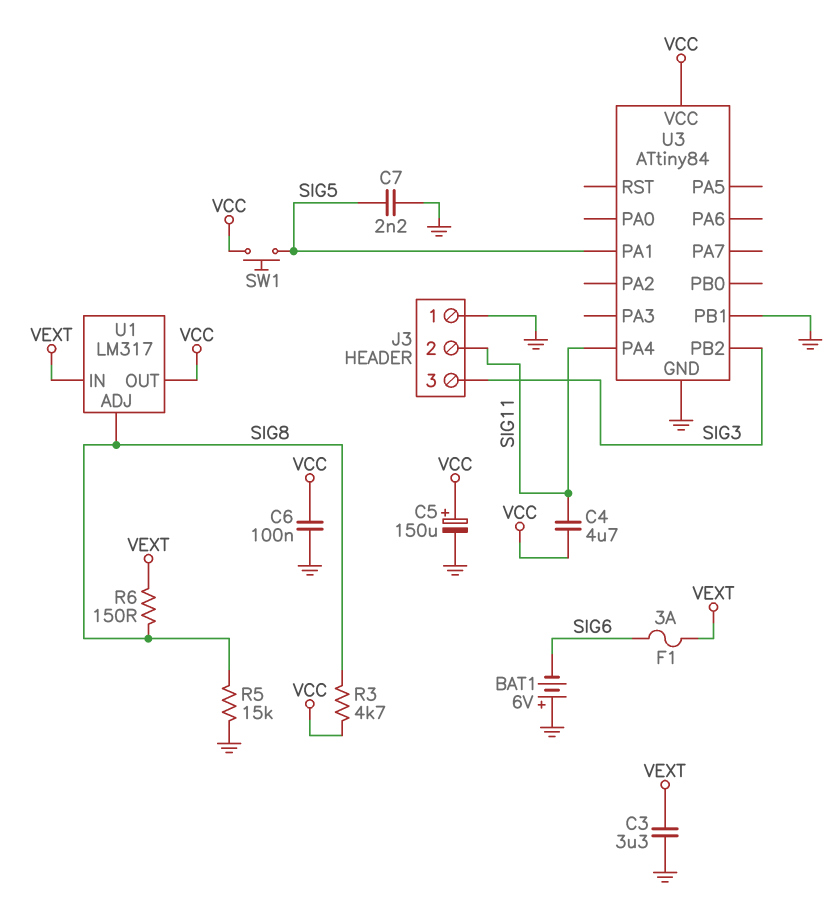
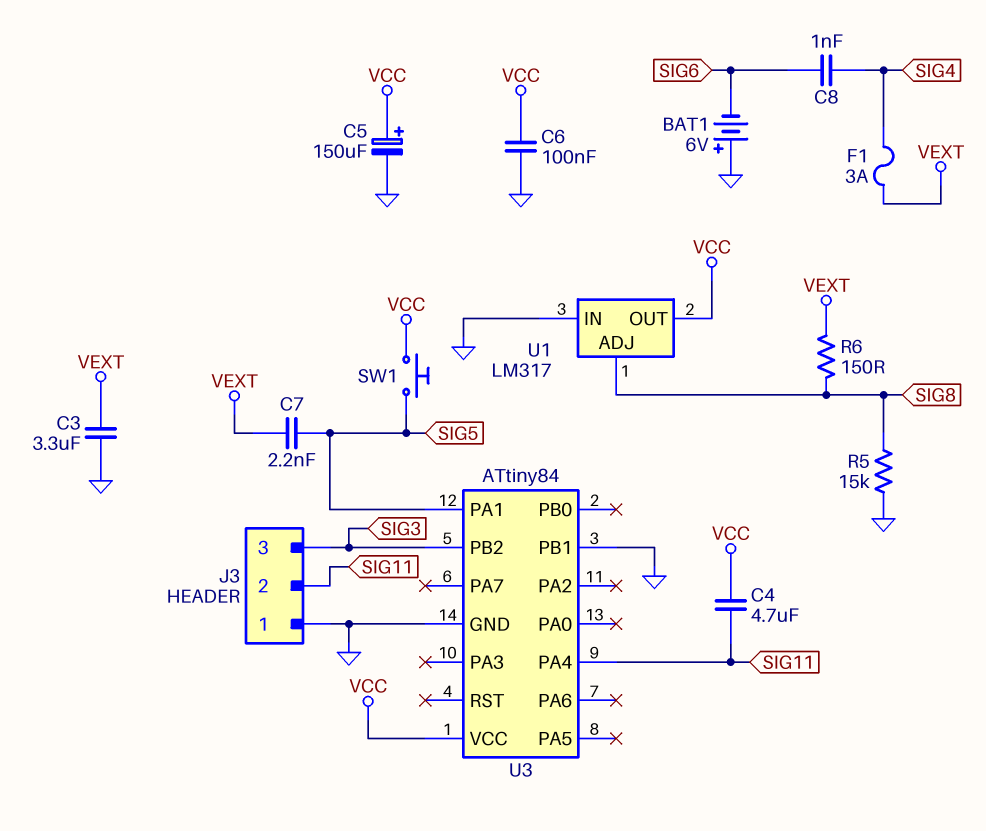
C7: 2.2nF (GND, SIG5) -> 2.2nF (SIG5, VEXT)
C8: none -> 1nF (SIG4, SIG6)
F1: 3A (SIG6, VEXT) -> 3A (SIG4, VEXT)
R3: 4.7k (SIG8, VCC) -> none
U1 pin IN: VEXT -> GND

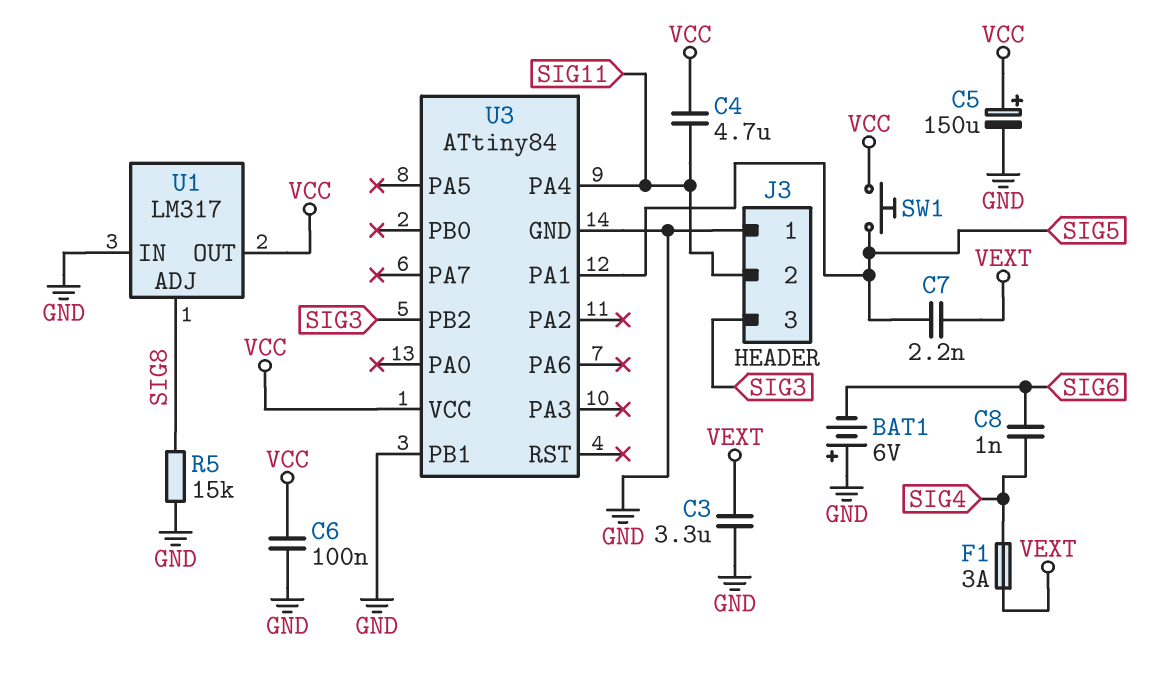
R6: 150 (SIG8, VEXT) -> none

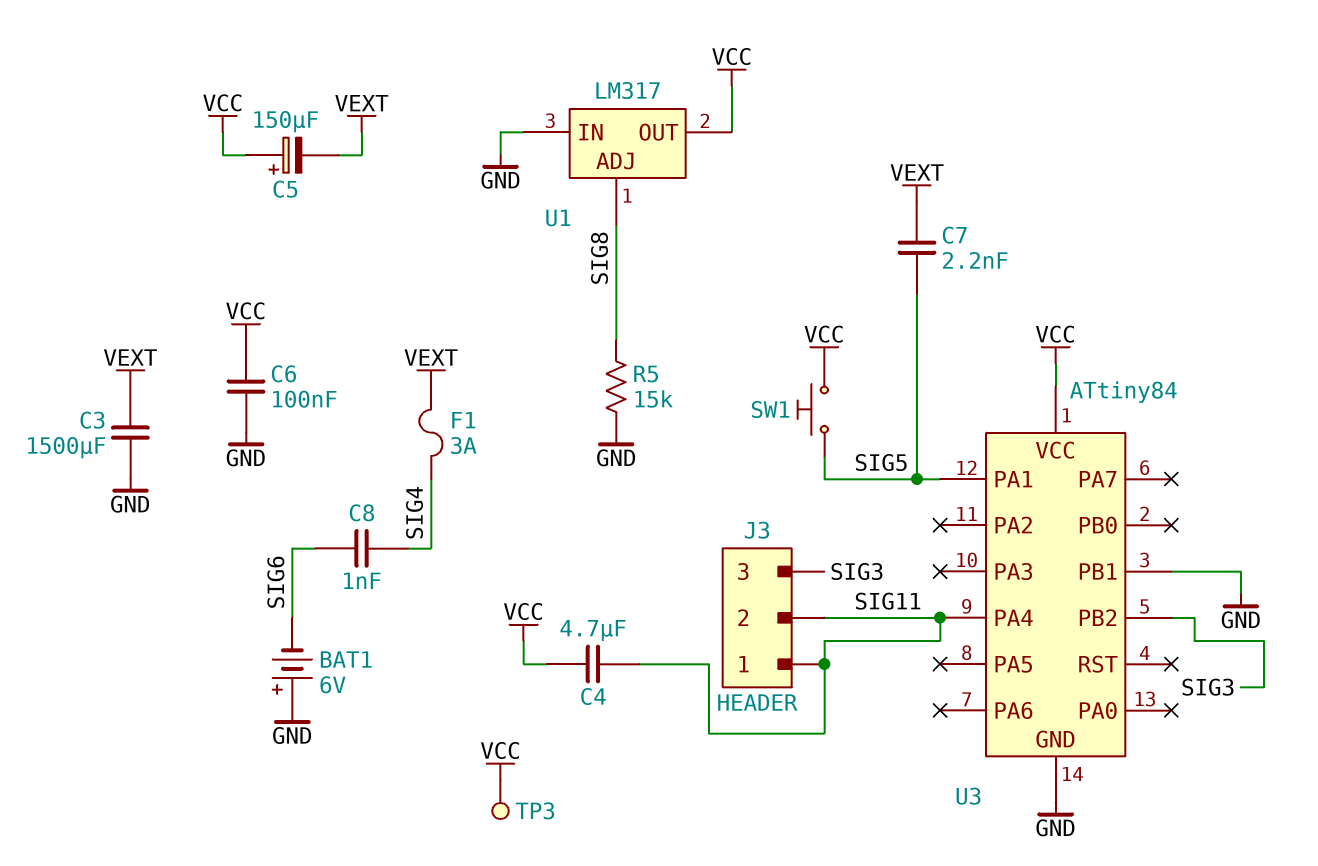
C3: 3.3uF (GND, VEXT) -> 1500uF (GND, VEXT)
C5: 150uF (plus VCC, minus GND) -> 150uF (plus VCC, minus VEXT)
J3 pin 1: GND -> SIG11
TP3: none -> test point (VCC)

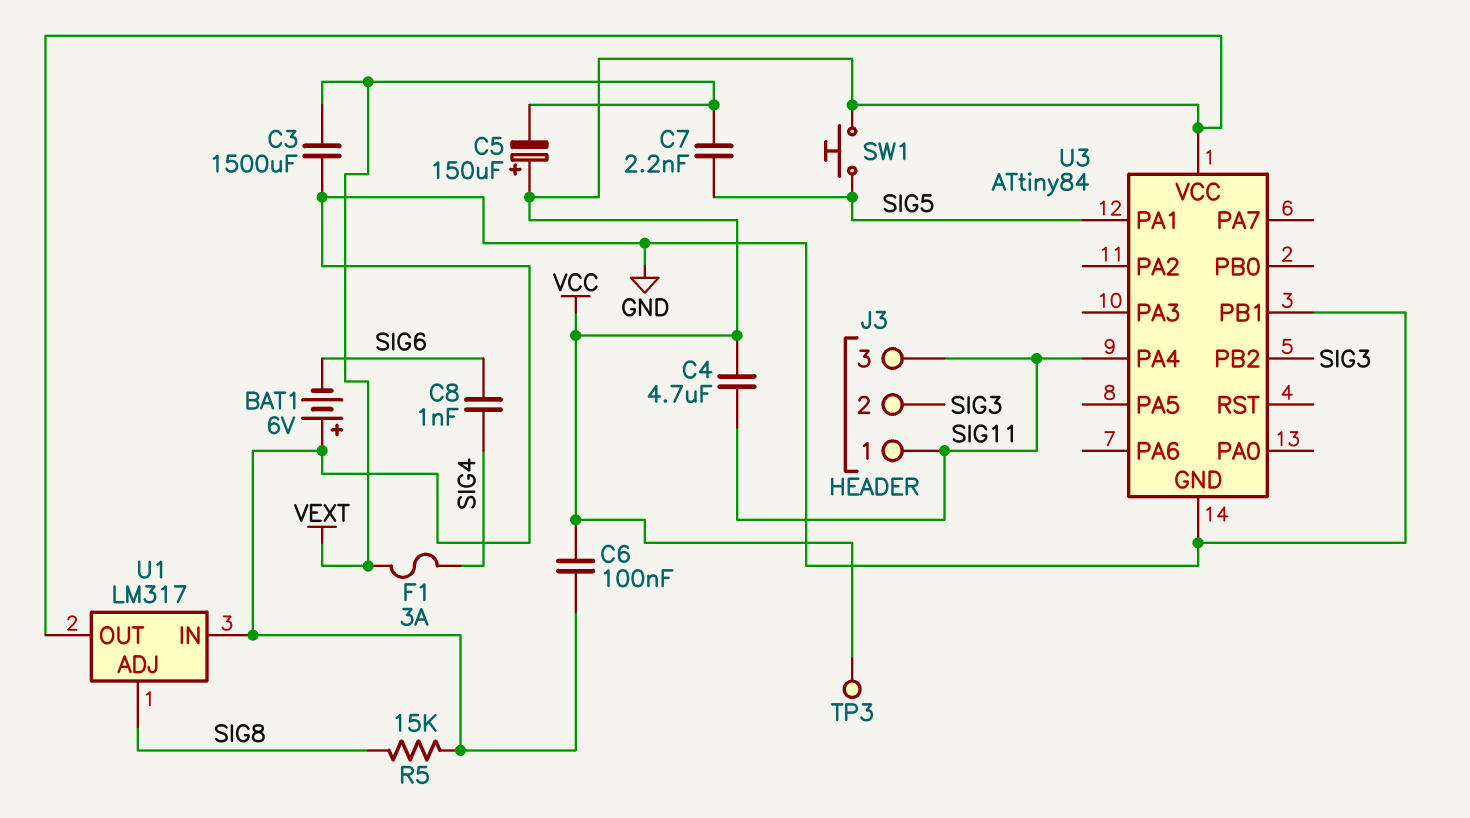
J3 pin 2: SIG11 -> SIG3
J3 pin 3: SIG3 -> SIG11

